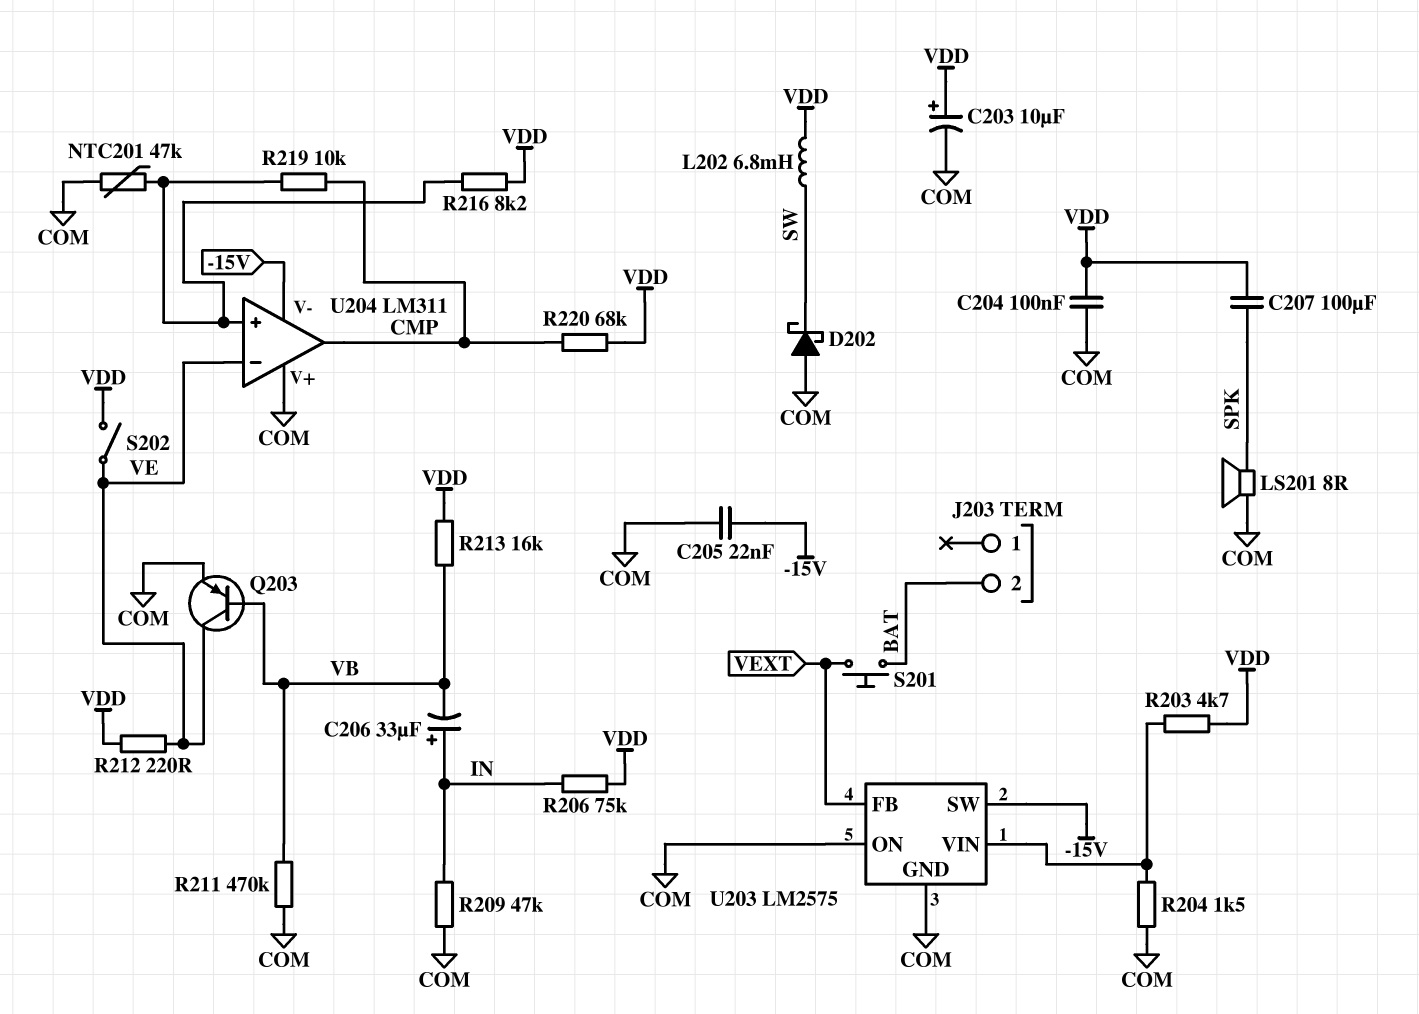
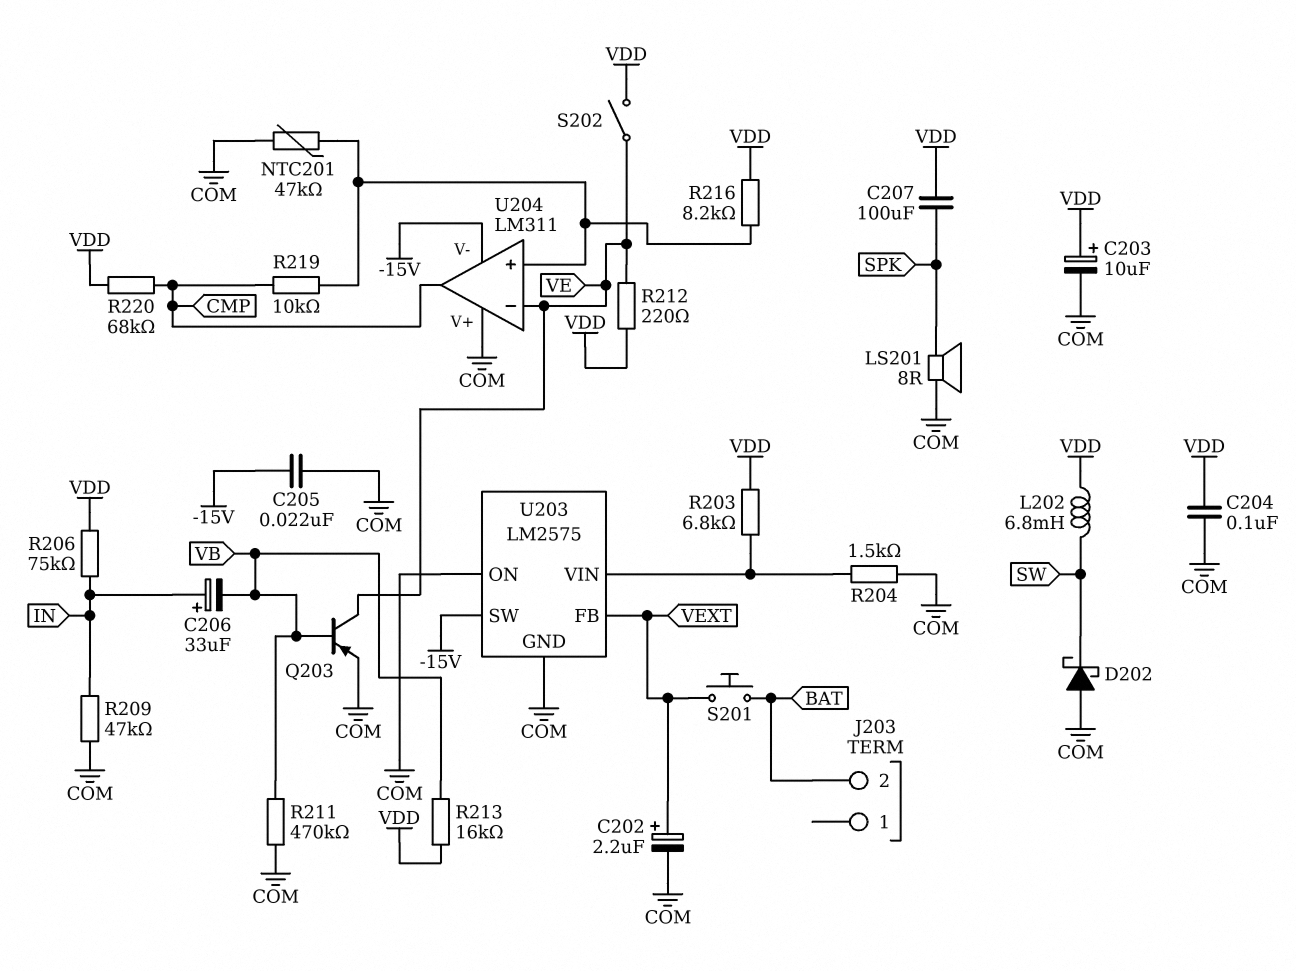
C202: none -> 2.2uF (plus VEXT, minus COM)
R203: 4.7k (U203/VIN, VDD) -> 6.8k (U203/VIN, VDD)

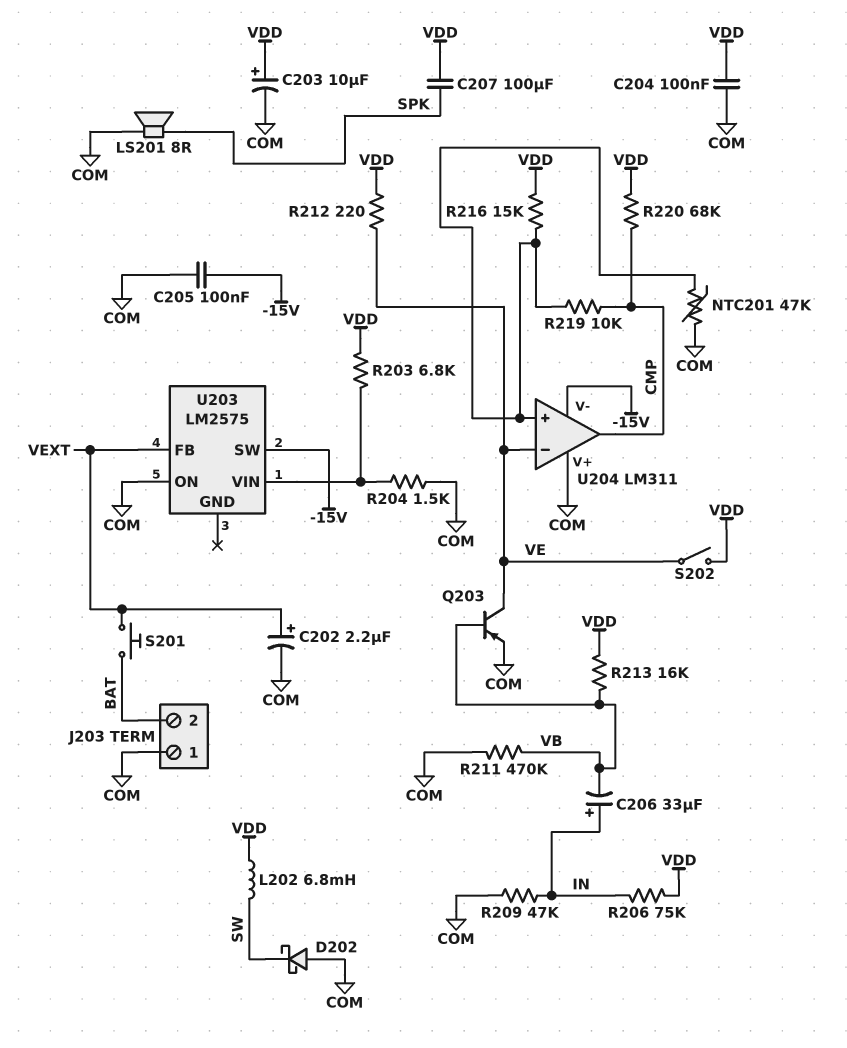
C205: 22nF (-15V, COM) -> 100nF (-15V, COM)
J203 pin 1: none -> COM
R216: 8.2k (U204/in+, VDD) -> 15k (U204/in+, VDD)
U203 pin GND: COM -> none

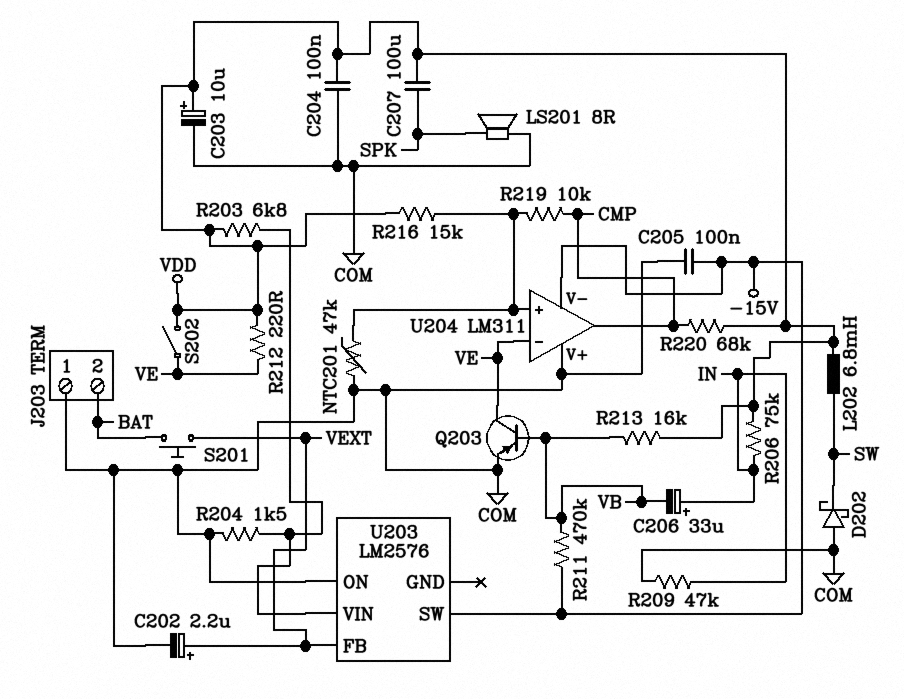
R211: 470k (COM, VB) -> 470k (-15V, VB)
U203: LM2575 -> LM2576

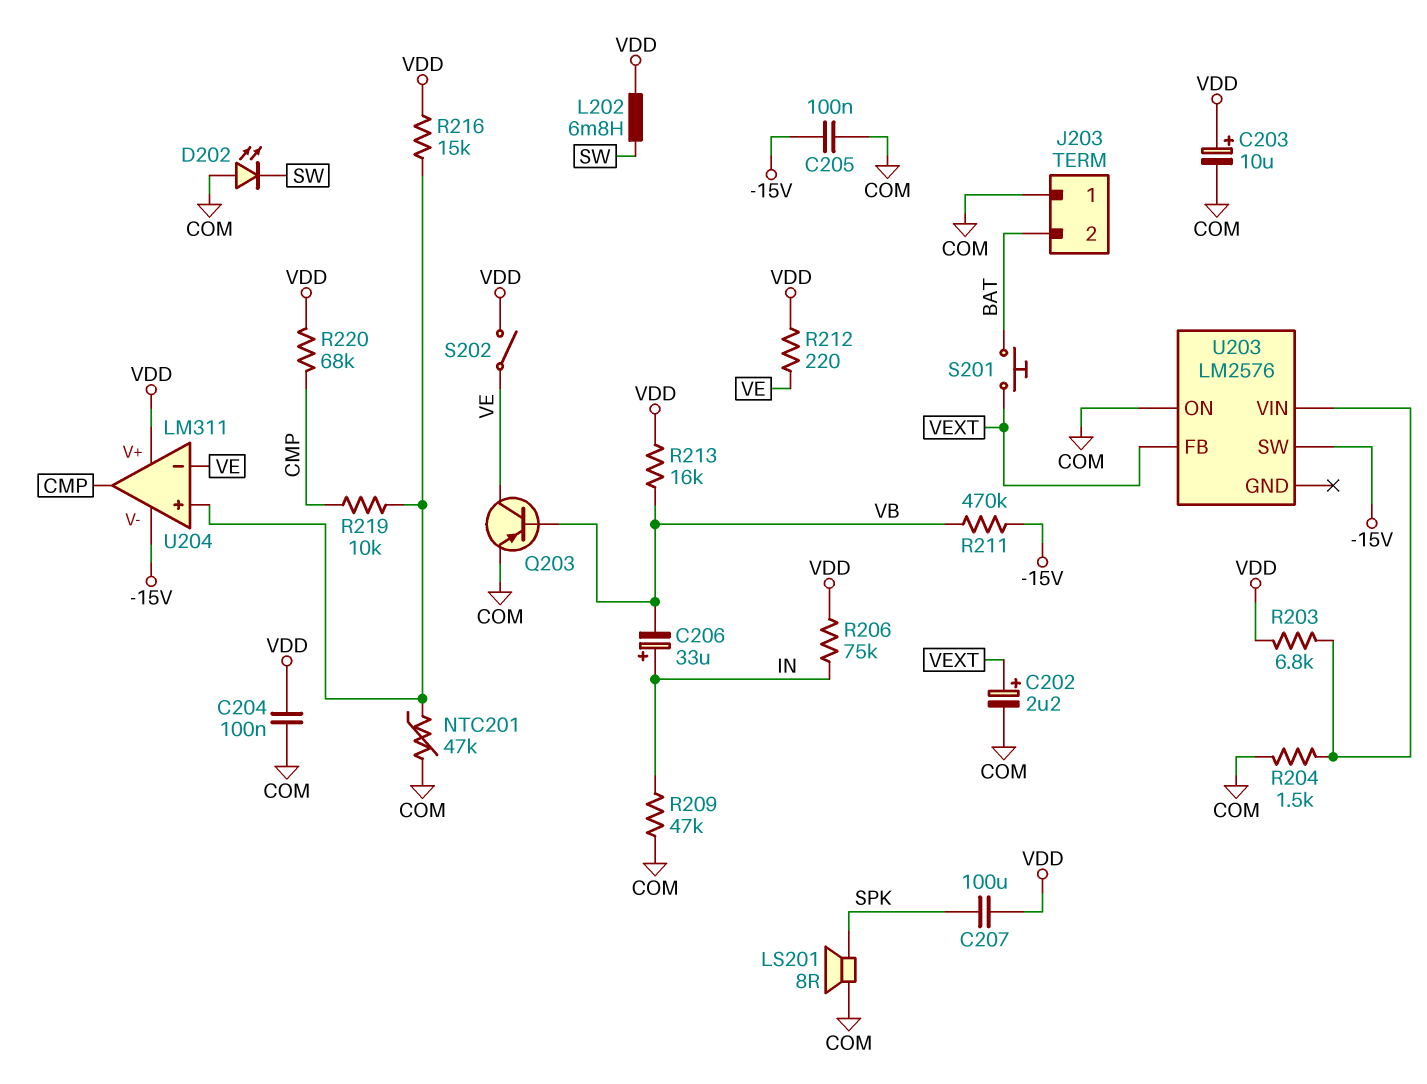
D202: schottky (A COM, K SW) -> LED (A COM, K SW)
U204 pin V+: COM -> VDD

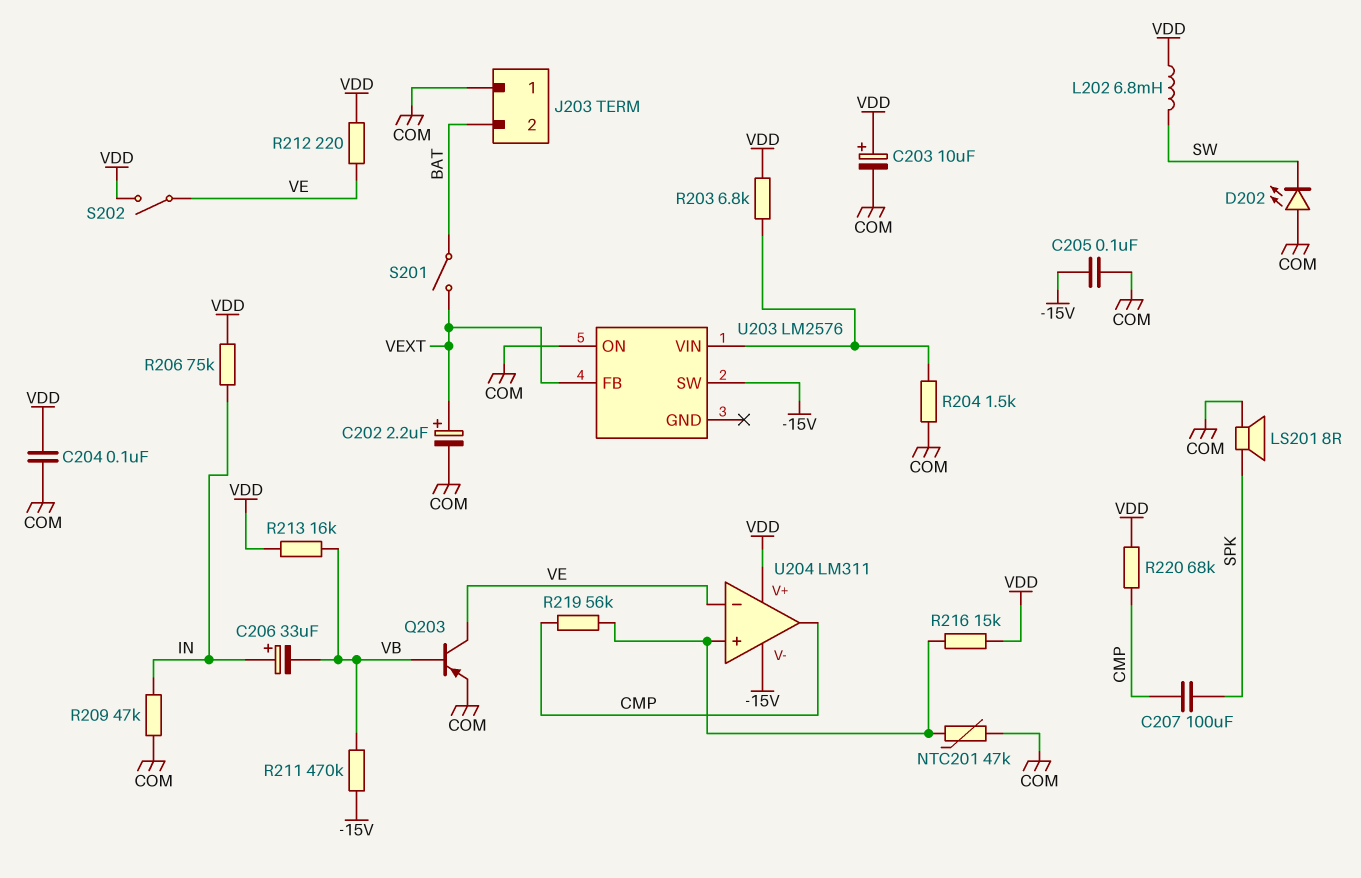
C207: 100uF (SPK, VDD) -> 100uF (CMP, SPK)
R219: 10k (CMP, U204/in+) -> 56k (CMP, U204/in+)
S201: button (BAT, VEXT) -> switch (BAT, VEXT)

